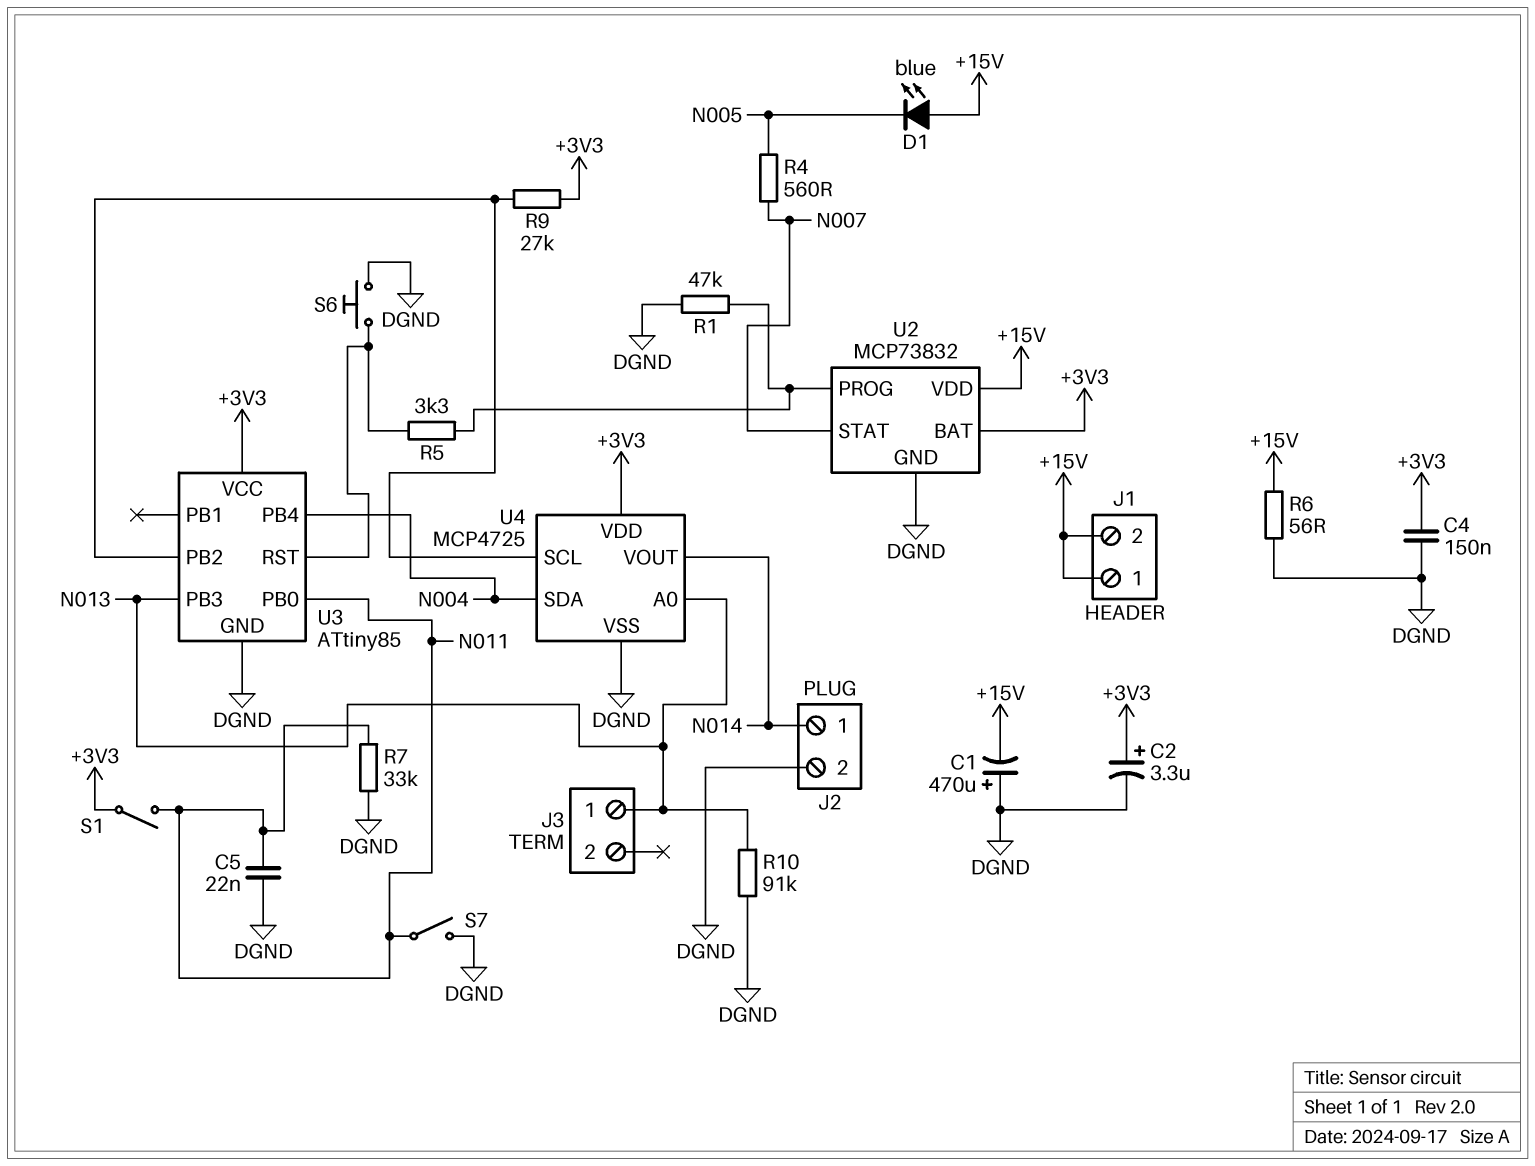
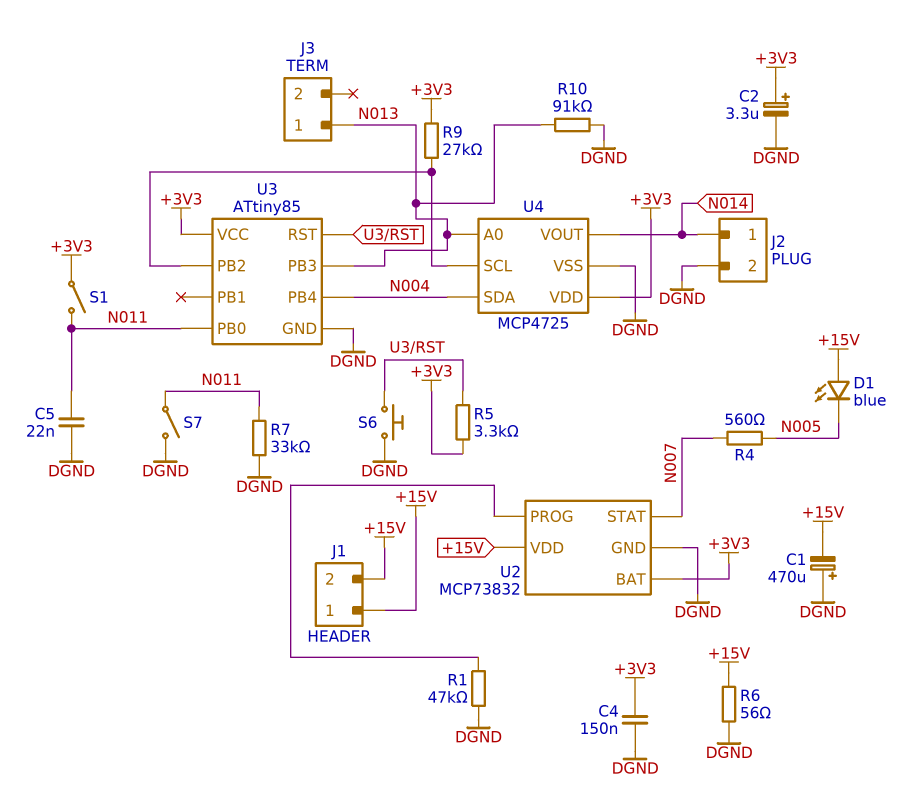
R5: 3.3k (U2/PROG, U3/RST) -> 3.3k (+3V3, U3/RST)

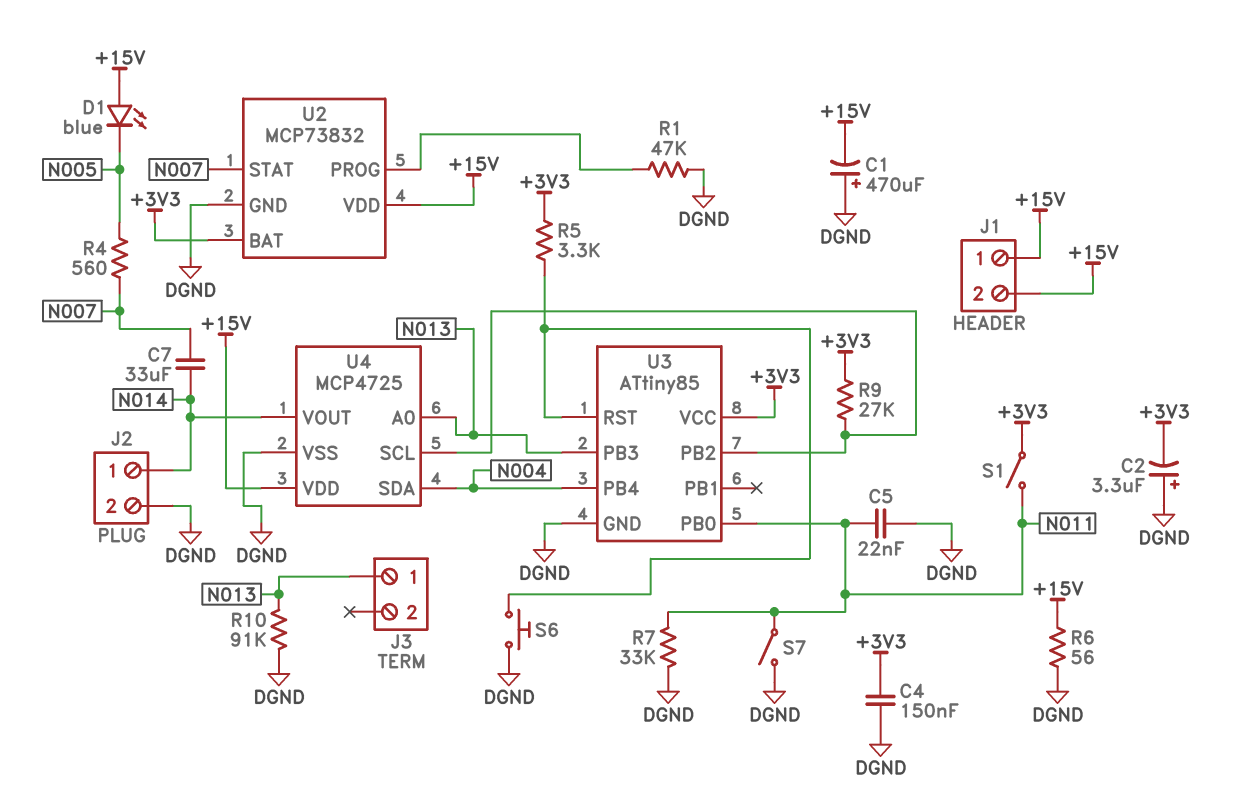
C2: 3.3uF (plus +3V3, minus DGND) -> 3.3uF (plus DGND, minus +3V3)
C7: none -> 33uF (N007, N014)
U4 pin VDD: +3V3 -> +15V

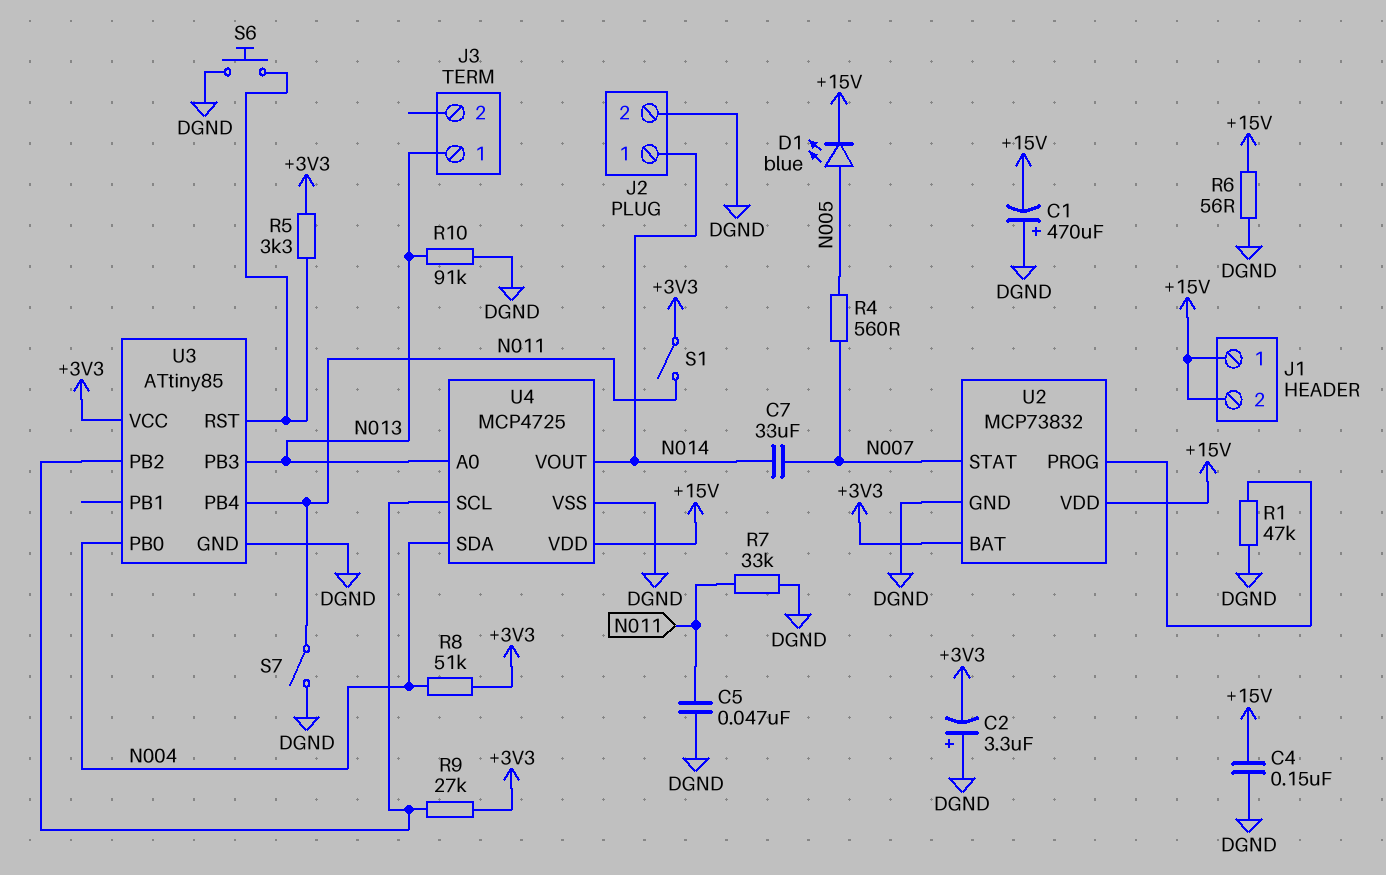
C4: 150nF (+3V3, DGND) -> 150nF (+15V, DGND)
C5: 22nF (DGND, N011) -> 47nF (DGND, N011)
D1: LED blue (A +15V, K N005) -> LED blue (A N005, K +15V)
R8: none -> 51k (+3V3, N004)
U3 pin PB0: N011 -> N004
U3 pin PB4: N004 -> N011

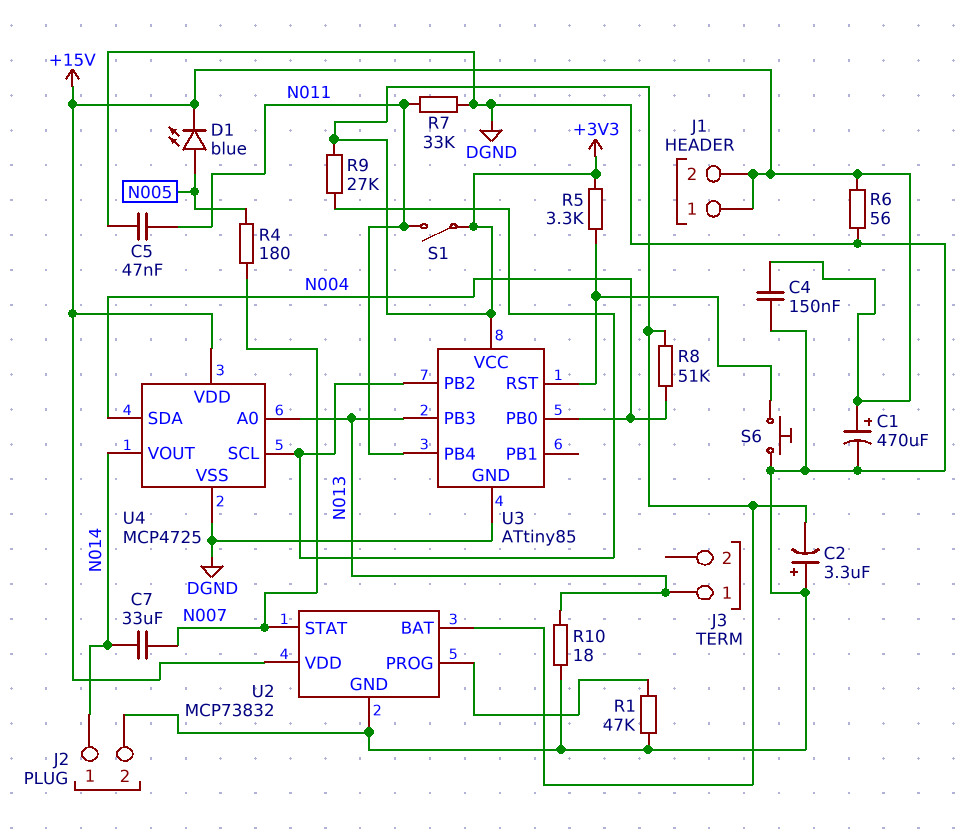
C1: 470uF (plus DGND, minus +15V) -> 470uF (plus +15V, minus DGND)
R4: 560 (N005, N007) -> 180 (N005, N007)
R10: 91k (DGND, N013) -> 18 (DGND, N013)
S7: switch (DGND, N011) -> none

